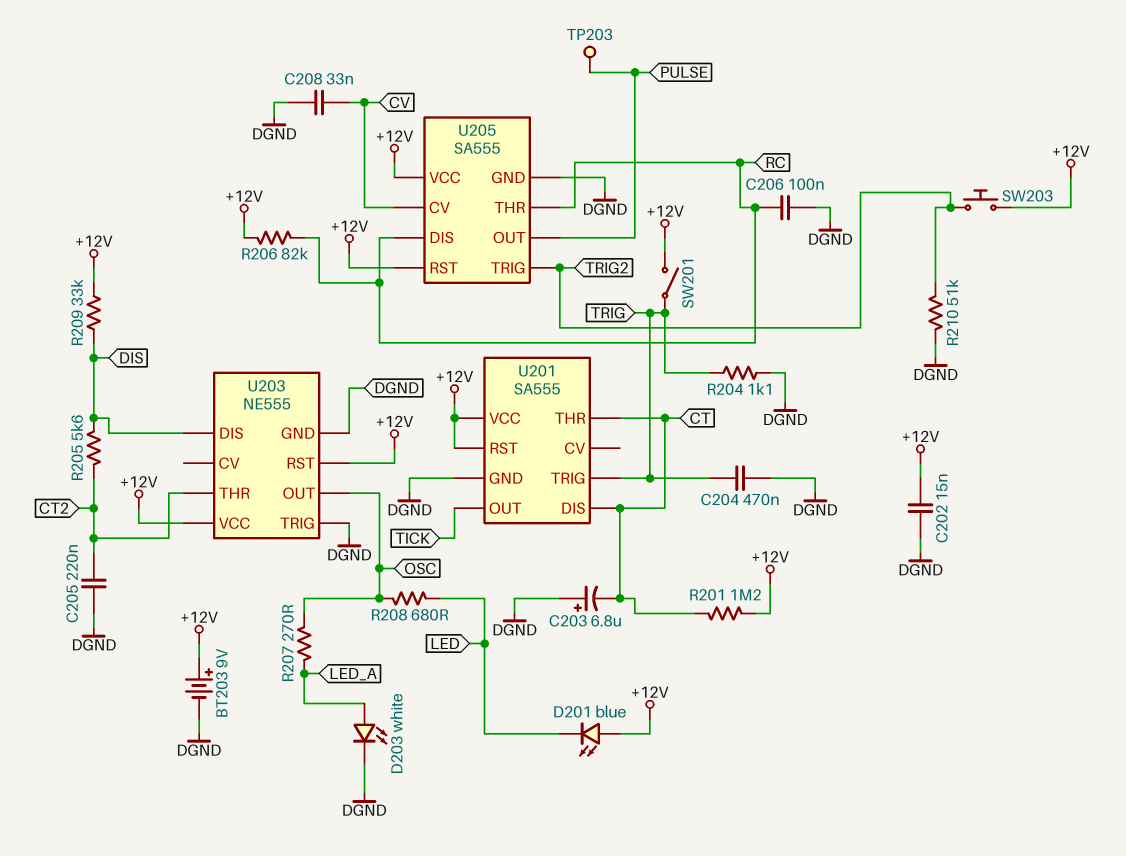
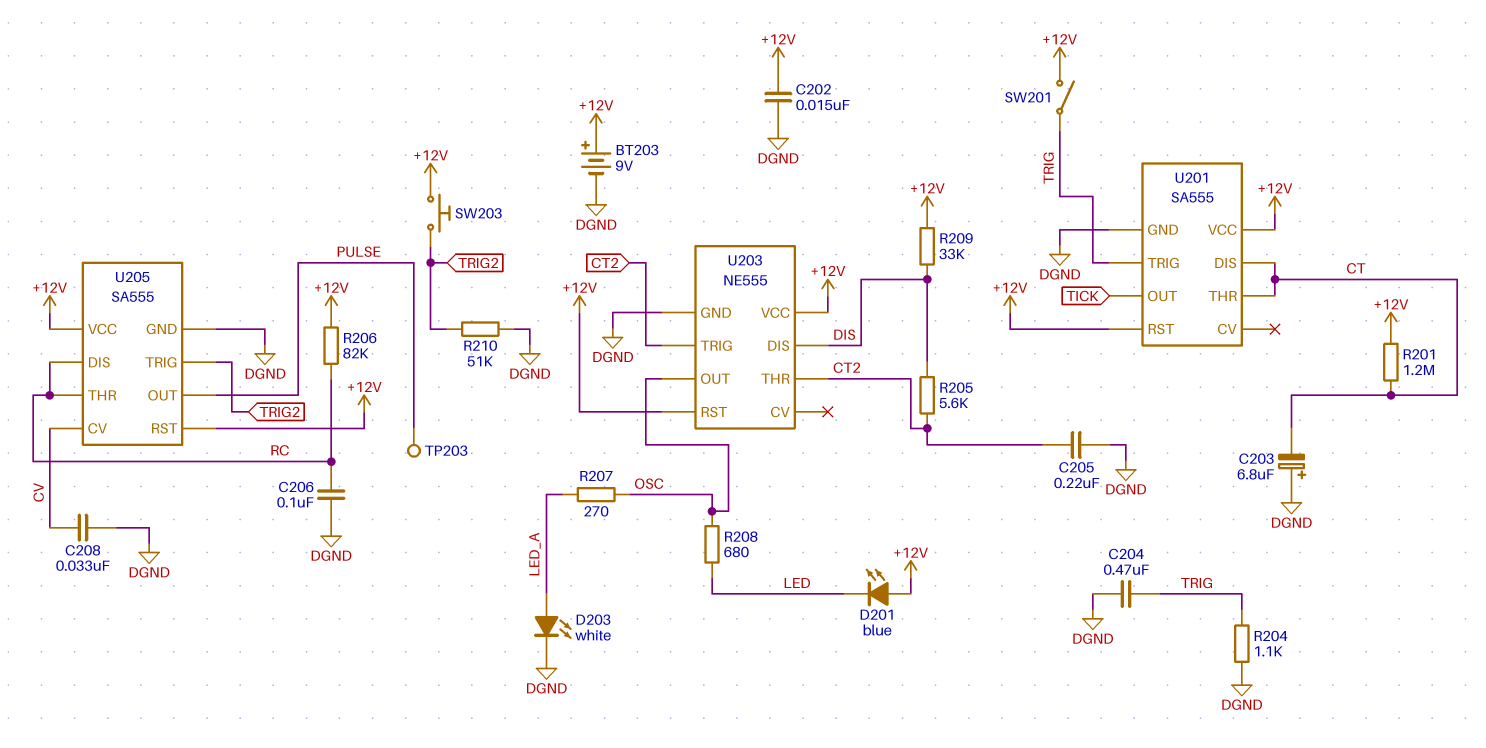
U203 pin TRIG: DGND -> CT2

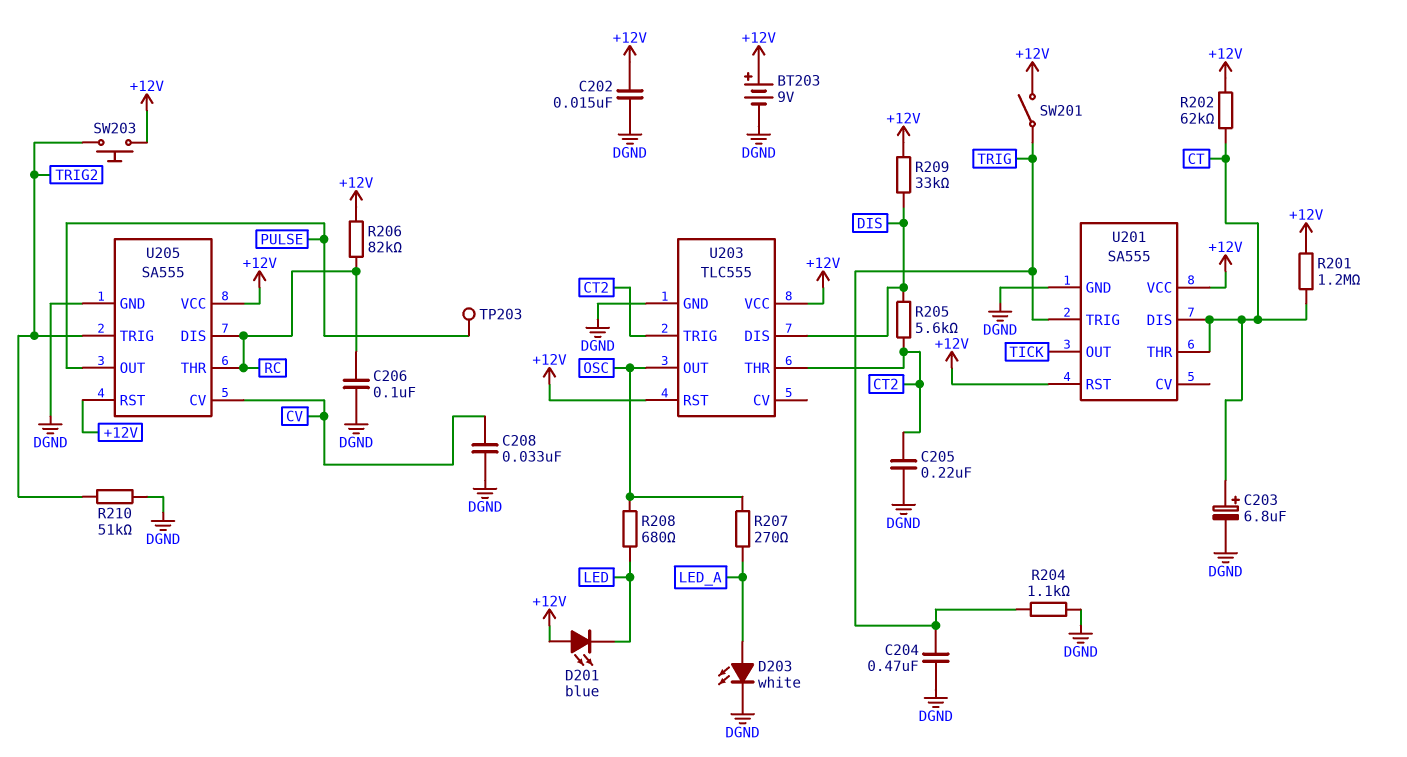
C203: 6.8uF (plus DGND, minus CT) -> 6.8uF (plus CT, minus DGND)
R202: none -> 62k (+12V, CT)
U203: NE555 -> TLC555

